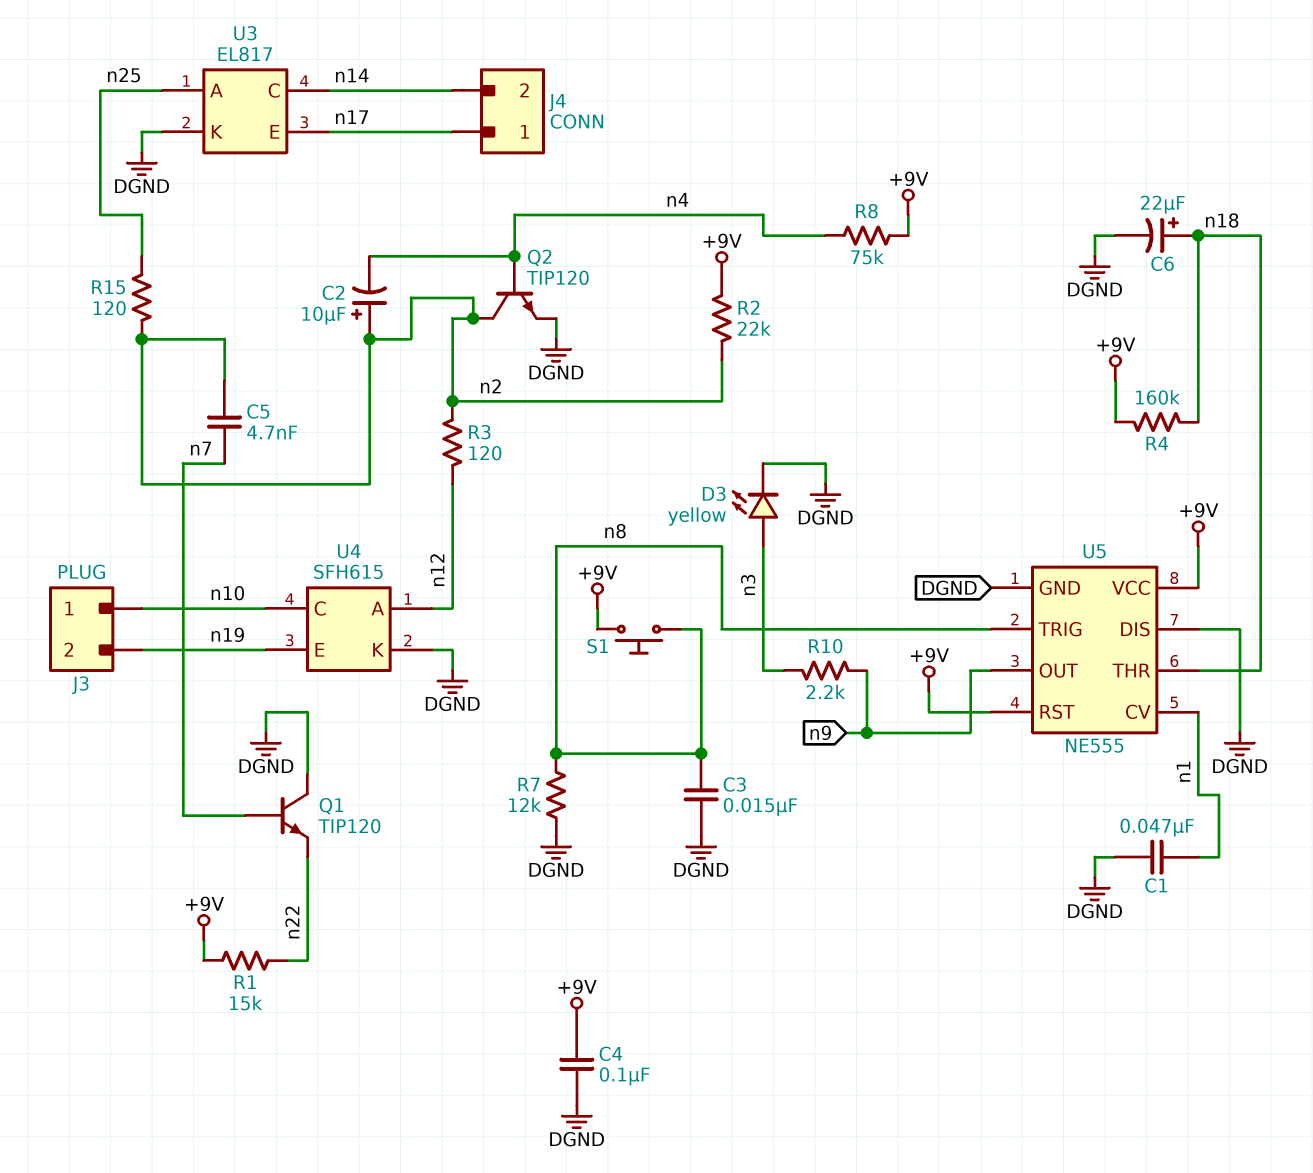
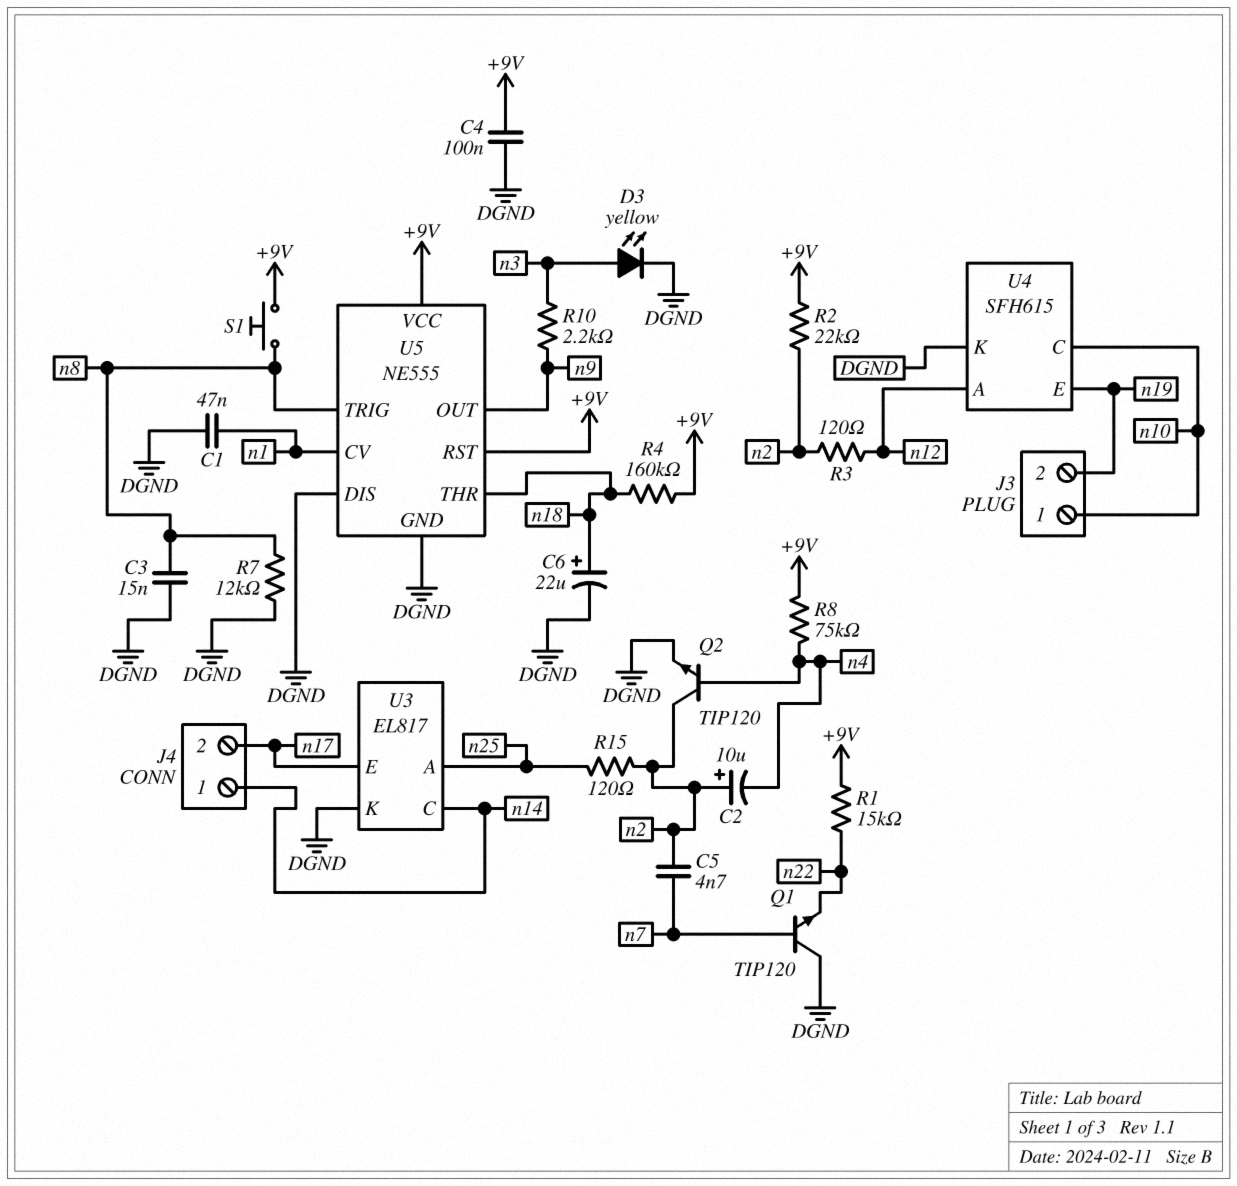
J4 pin 1: n17 -> n14
J4 pin 2: n14 -> n17

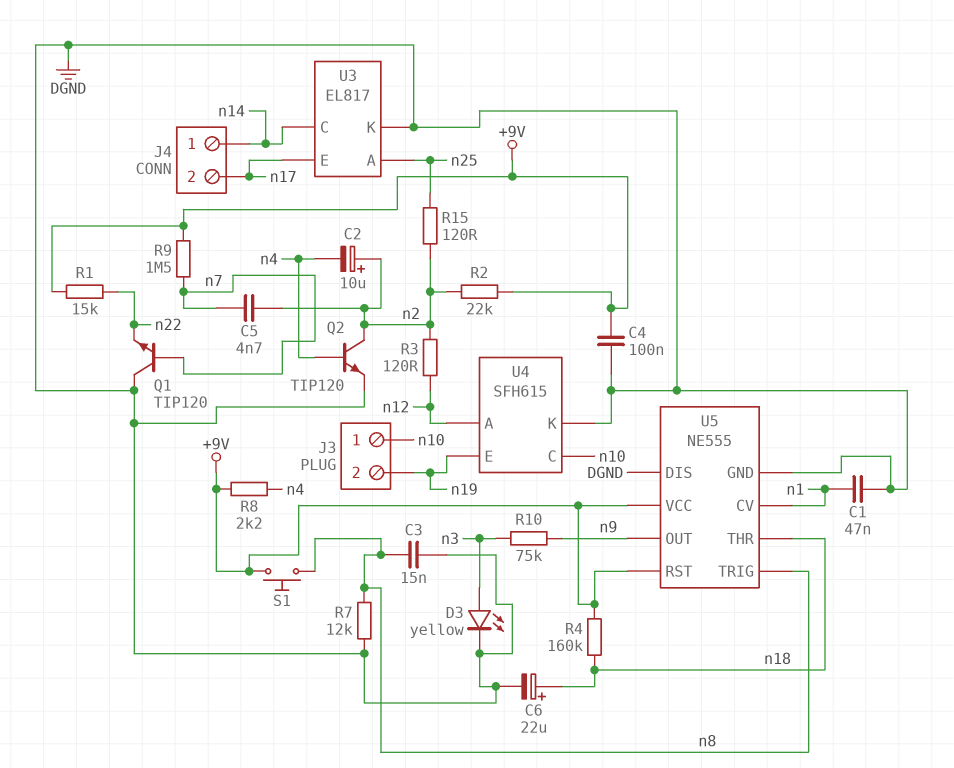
R8: 75k (+9V, n4) -> 2.2k (+9V, n4)
R9: none -> 1.5M (+9V, n7)
R10: 2.2k (n3, n9) -> 75k (n3, n9)

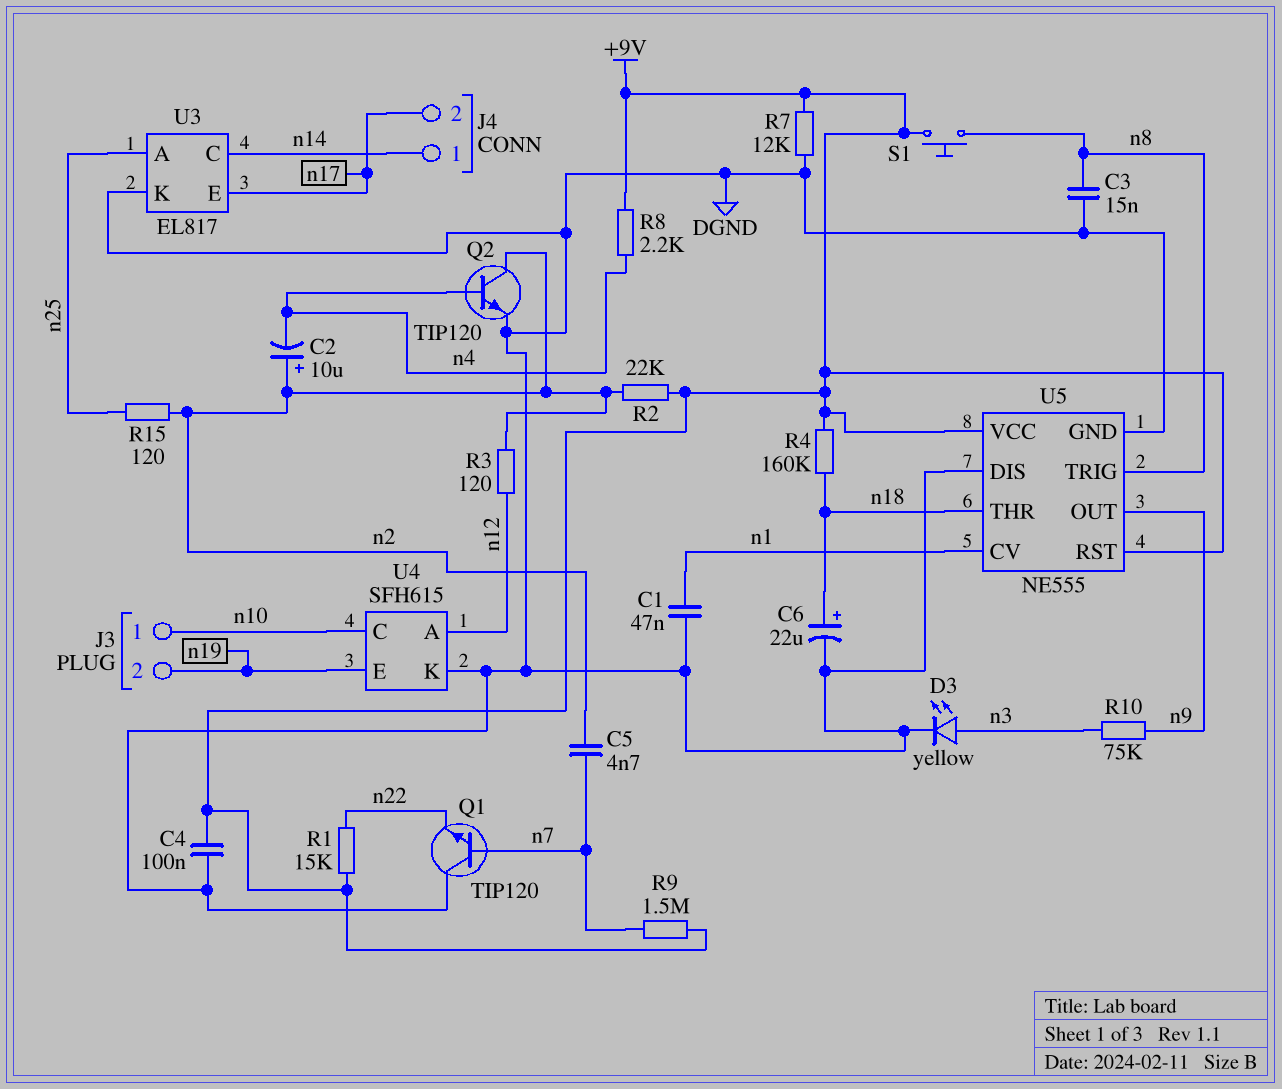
R7: 12k (DGND, n8) -> 12k (+9V, DGND)

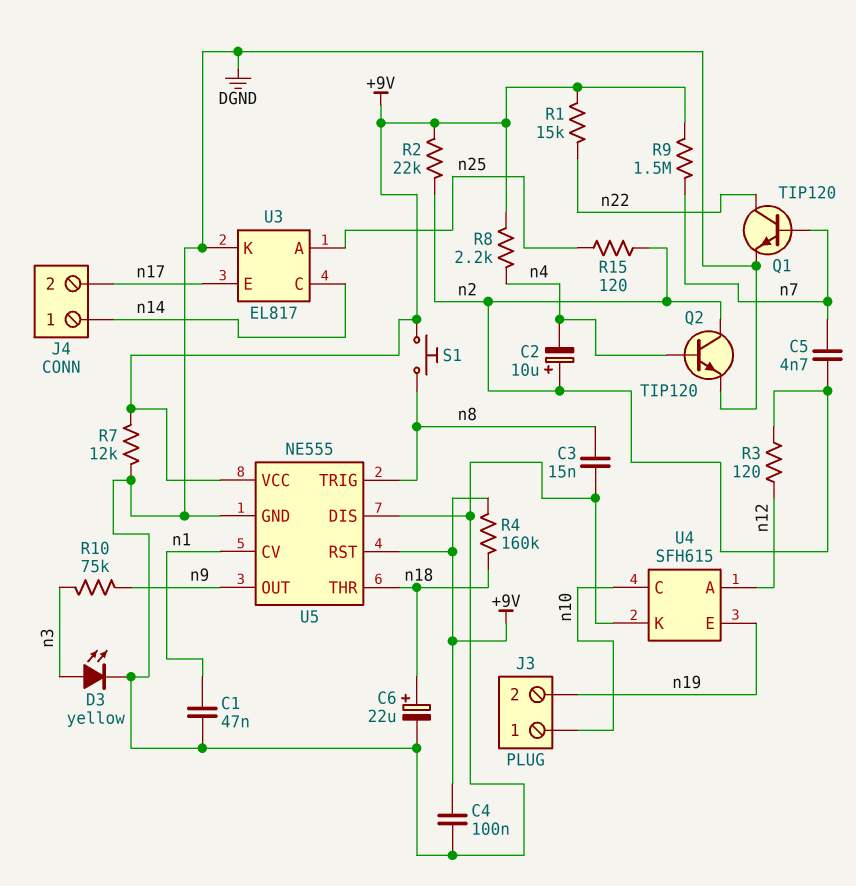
Q1: NPN TIP120 (B n7, C DGND, E n22) -> NPN TIP120 (B n7, C n22, E DGND)

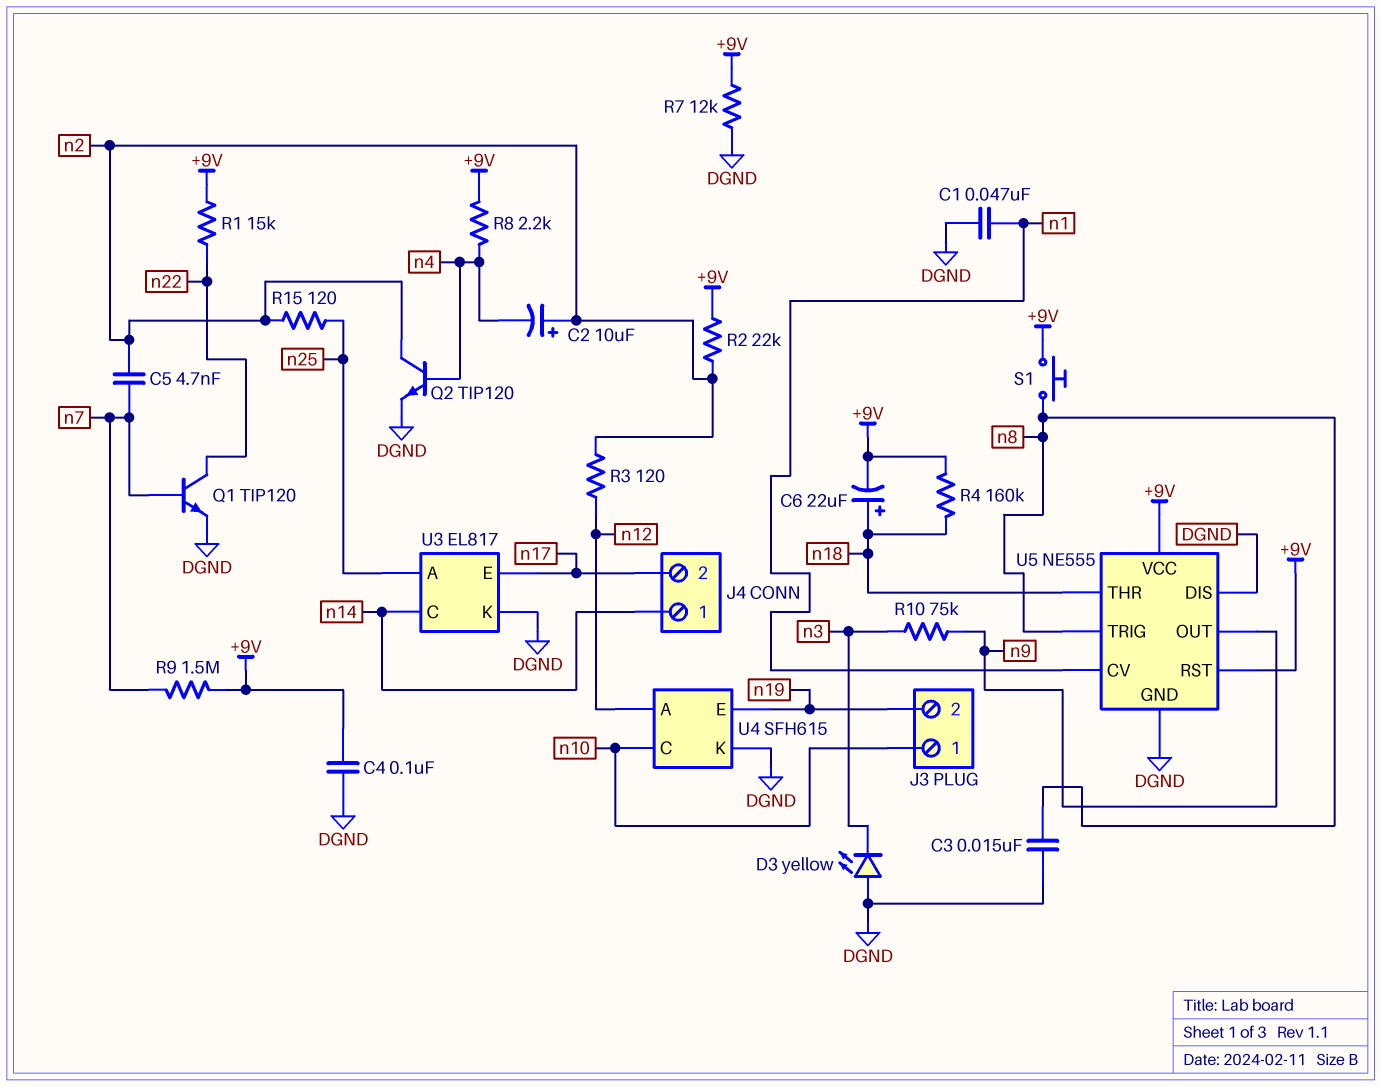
C6: 22uF (plus n18, minus DGND) -> 22uF (plus n18, minus +9V)
D3: LED yellow (A n3, K DGND) -> LED yellow (A DGND, K n3)

